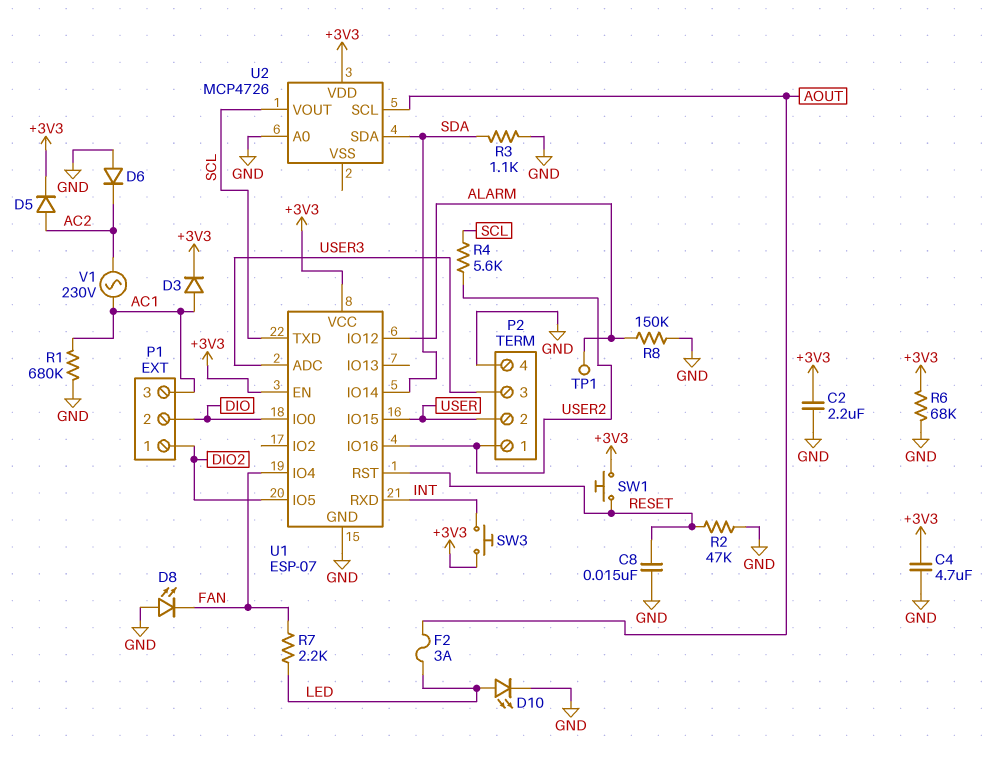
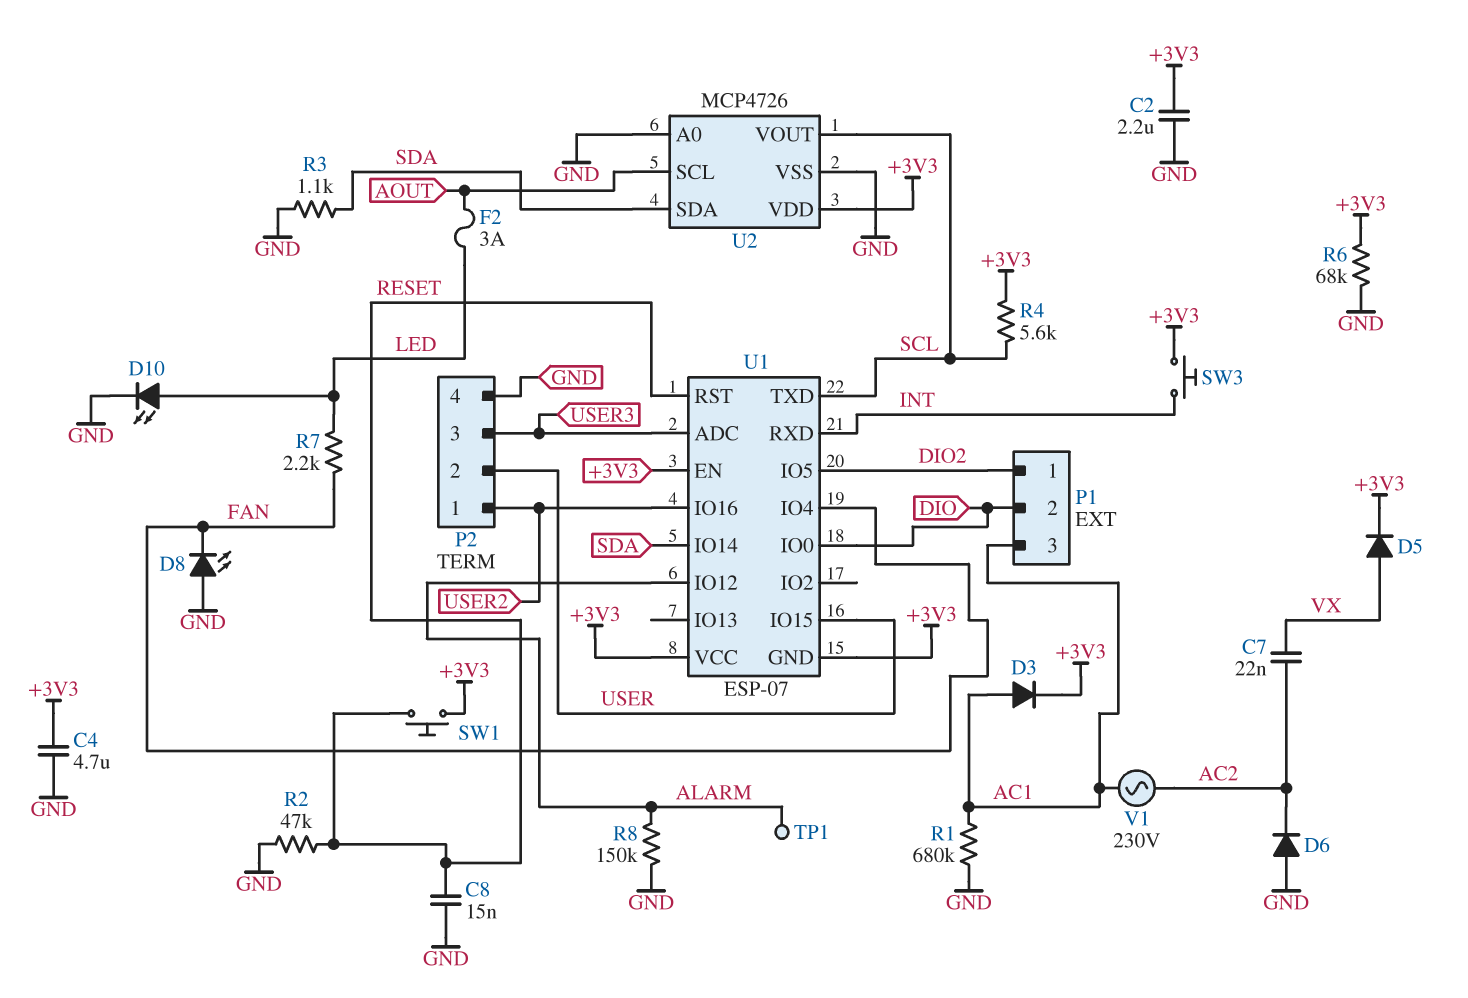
C7: none -> 22nF (AC2, VX)
D5: diode (A AC2, K +3V3) -> diode (A VX, K +3V3)
R4: 5.6k (SCL, USER2) -> 5.6k (+3V3, SCL)
U1 pin GND: GND -> +3V3
U2 pin VSS: none -> GND

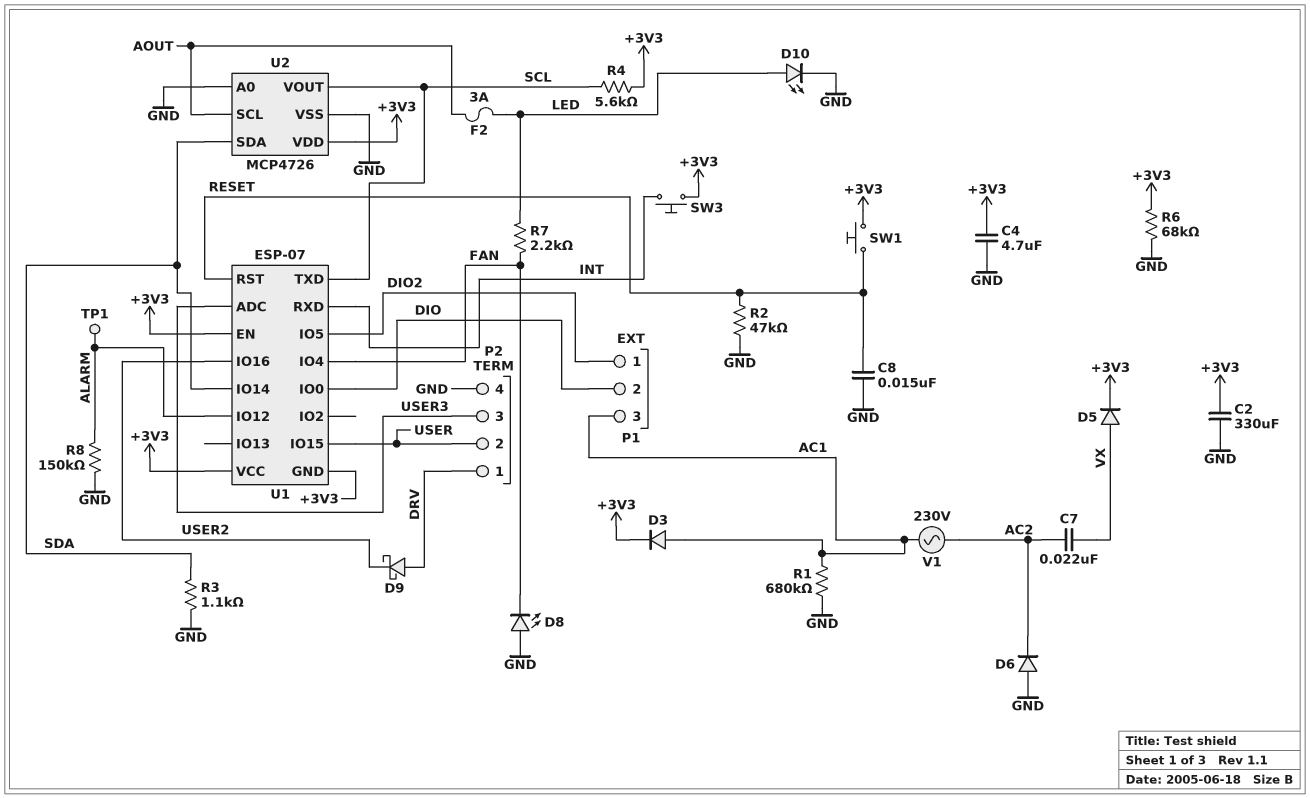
C2: 2.2uF (+3V3, GND) -> 330uF (+3V3, GND)
D9: none -> schottky (A DRV, K USER2)
P2 pin 1: USER2 -> DRV

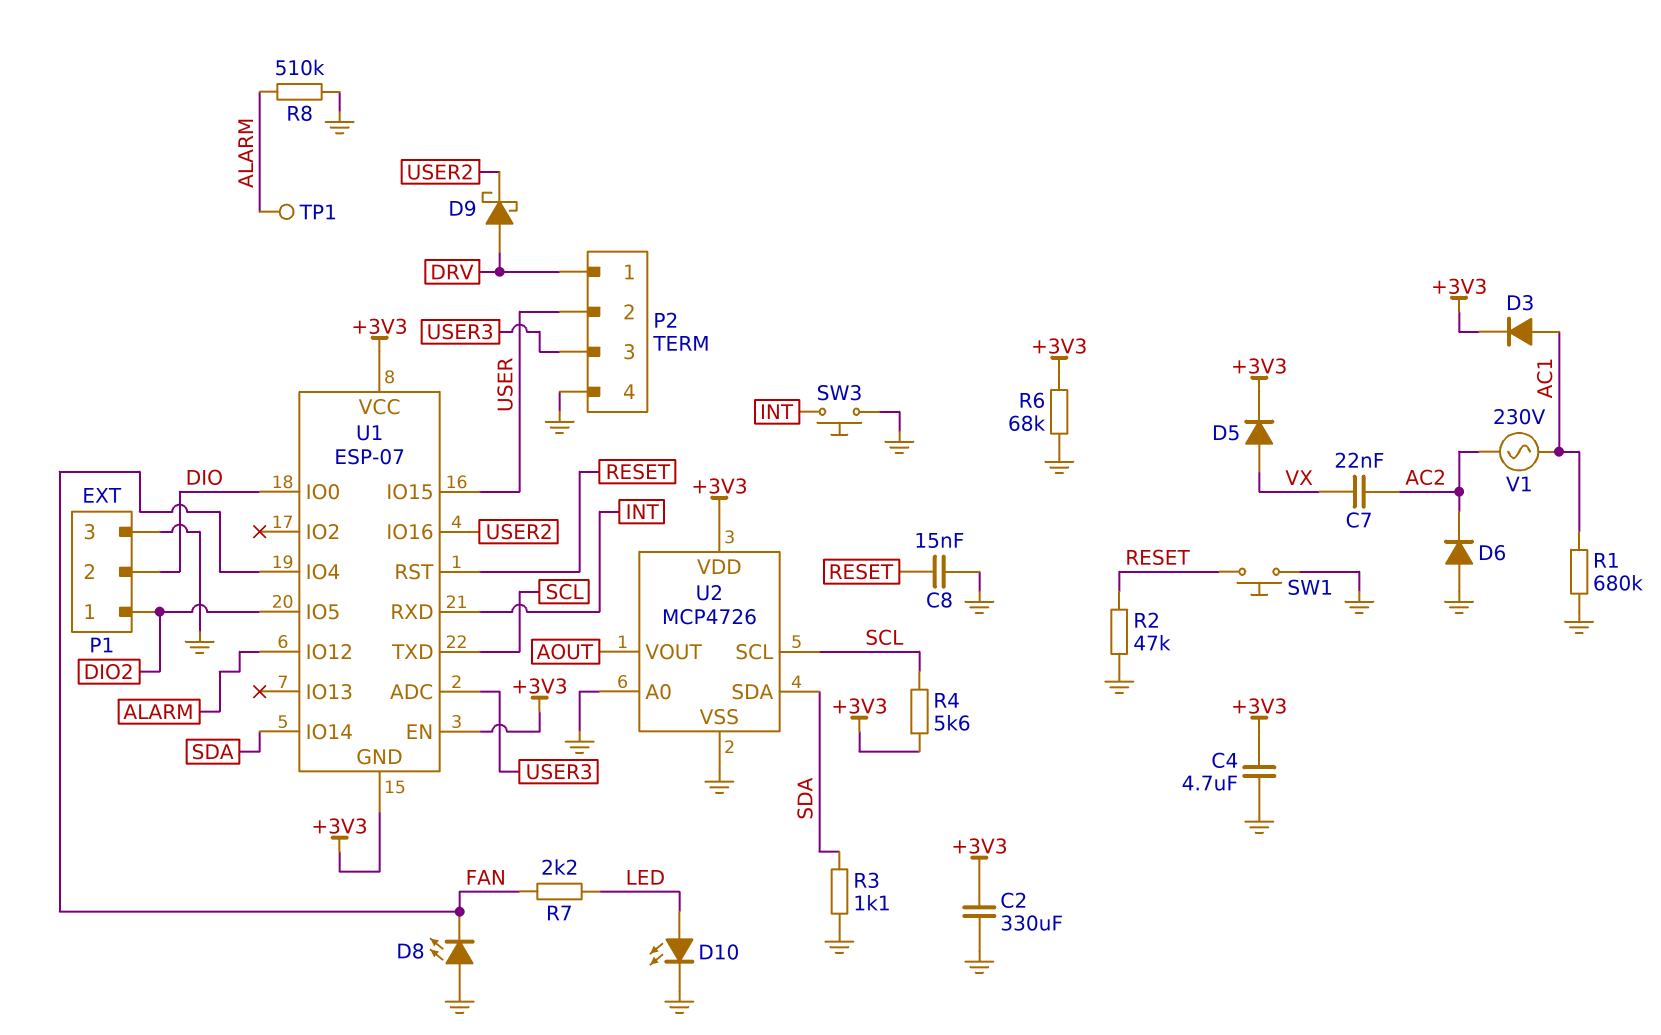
F2: 3A (AOUT, LED) -> none
P1 pin 3: AC1 -> GND
R8: 150k (ALARM, GND) -> 510k (ALARM, GND)
SW1: button (+3V3, RESET) -> button (GND, RESET)
SW3: button (+3V3, INT) -> button (GND, INT)
U2 pin SCL: AOUT -> SCL
U2 pin VOUT: SCL -> AOUT

